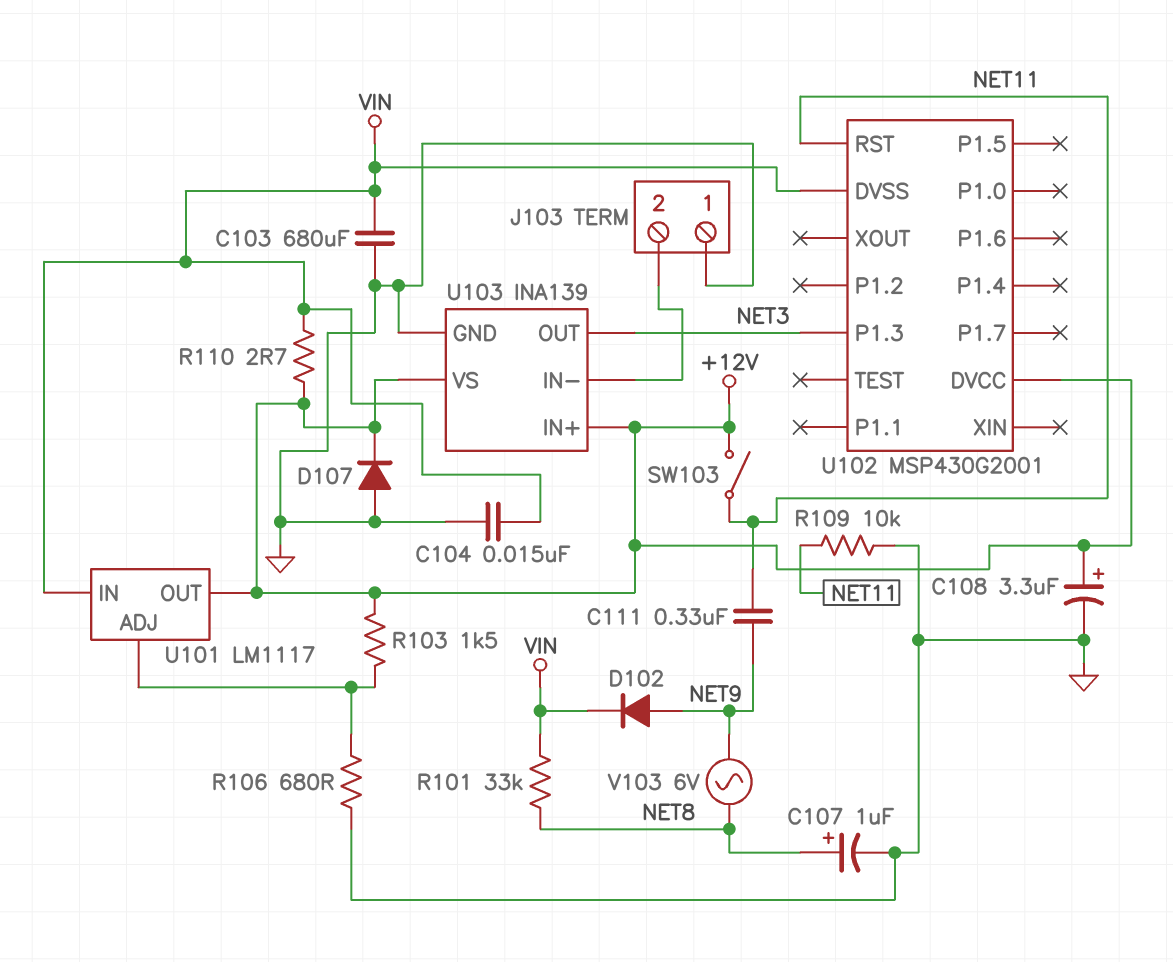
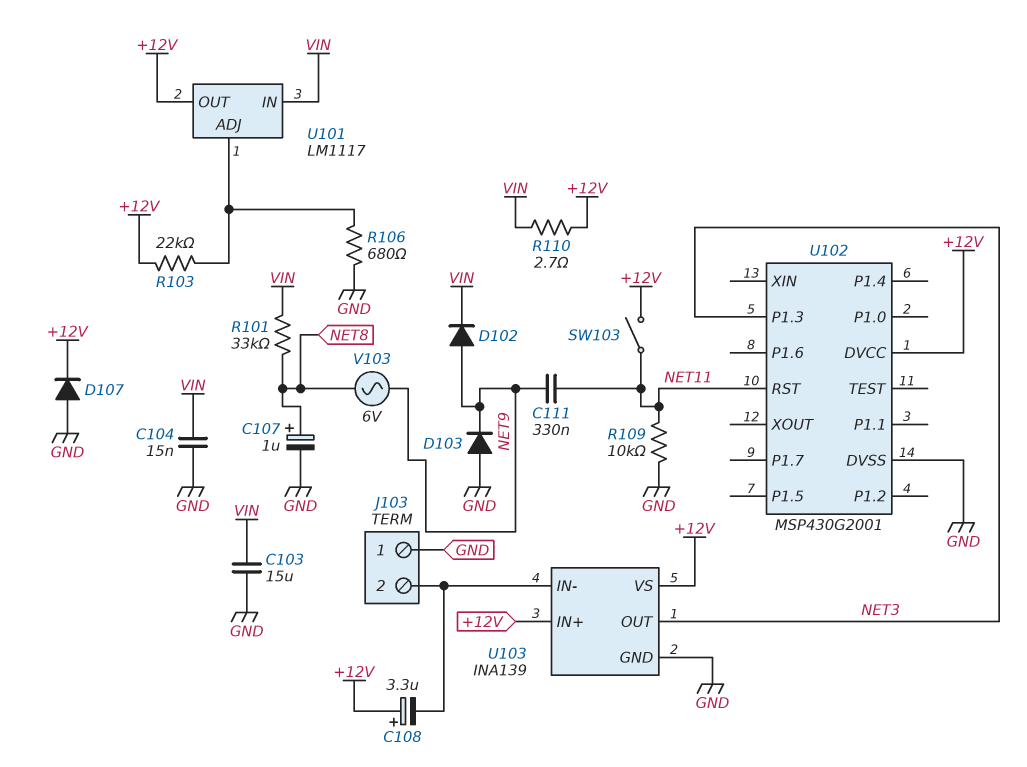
C103: 680uF (GND, VIN) -> 15uF (GND, VIN)
C108: 3.3uF (plus +12V, minus GND) -> 3.3uF (plus +12V, minus J103/2)
D103: none -> diode (A GND, K NET9)
R103: 1.5k (+12V, U101/ADJ) -> 22k (+12V, U101/ADJ)
U102 pin DVSS: VIN -> GND

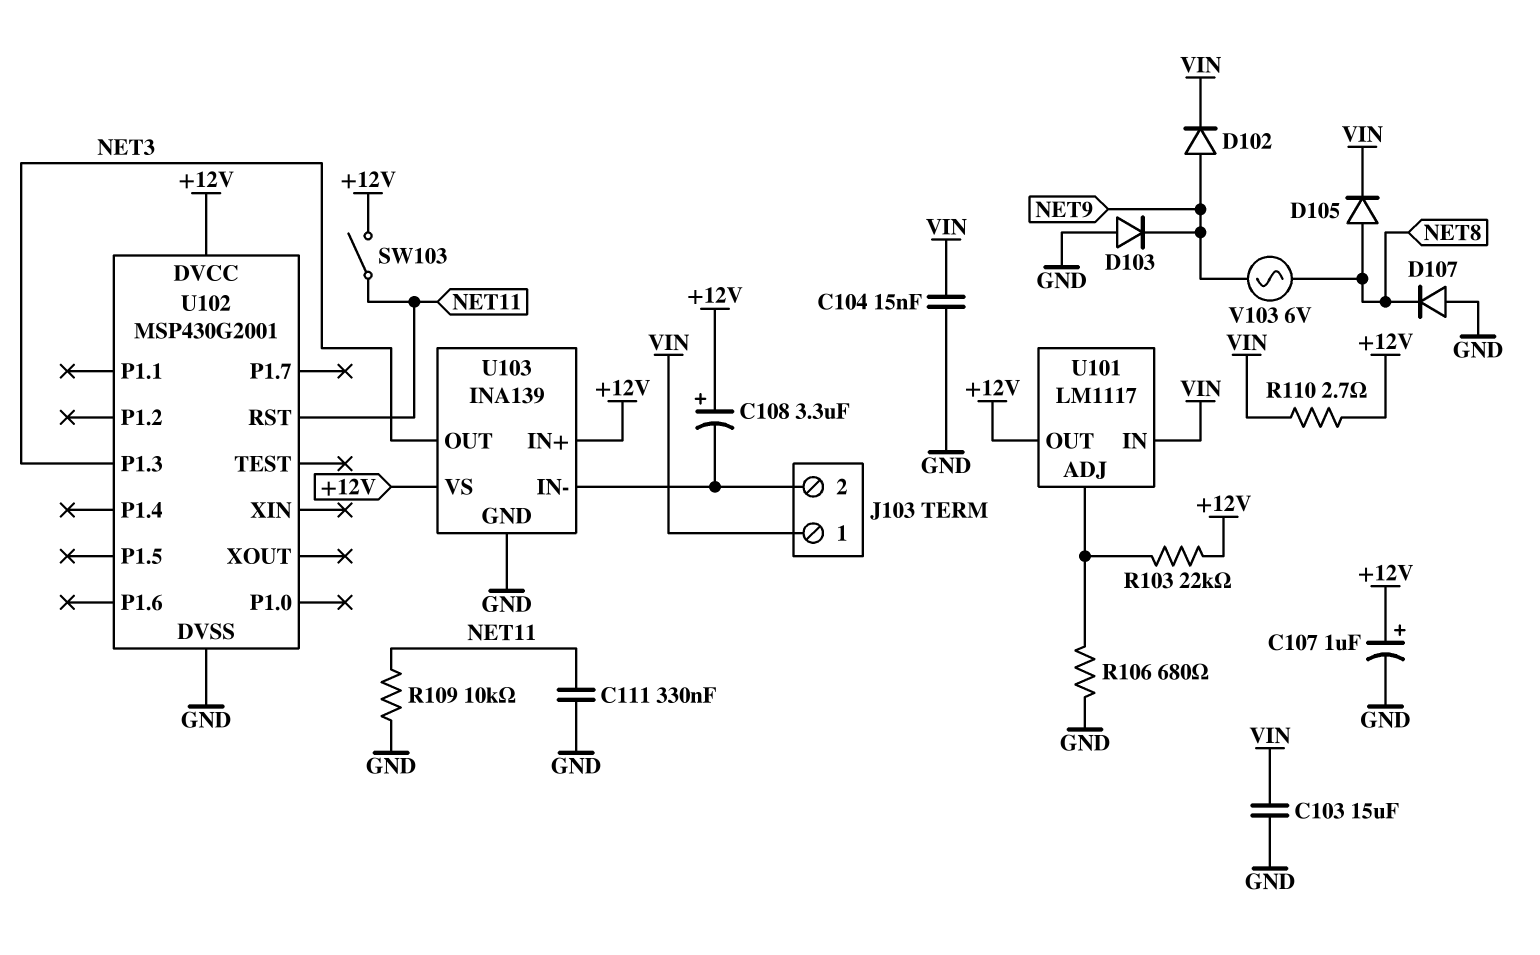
C107: 1uF (plus NET8, minus GND) -> 1uF (plus +12V, minus GND)
C111: 330nF (NET9, NET11) -> 330nF (GND, NET11)
D105: none -> diode (A NET8, K VIN)
D107: diode (A GND, K +12V) -> diode (A GND, K NET8)
J103 pin 1: GND -> VIN
R101: 33k (NET8, VIN) -> none

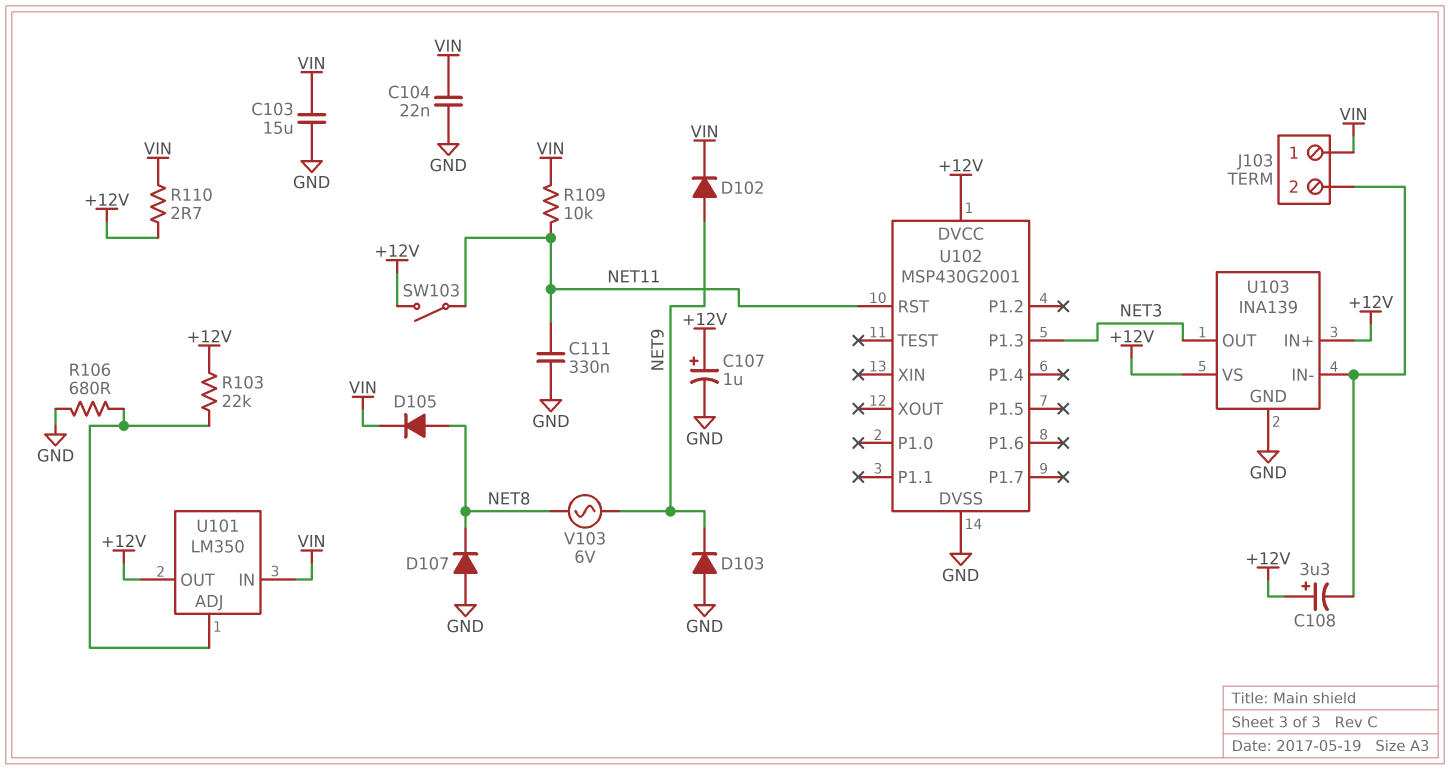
C104: 15nF (GND, VIN) -> 22nF (GND, VIN)
R109: 10k (GND, NET11) -> 10k (NET11, VIN)
U101: LM1117 -> LM350

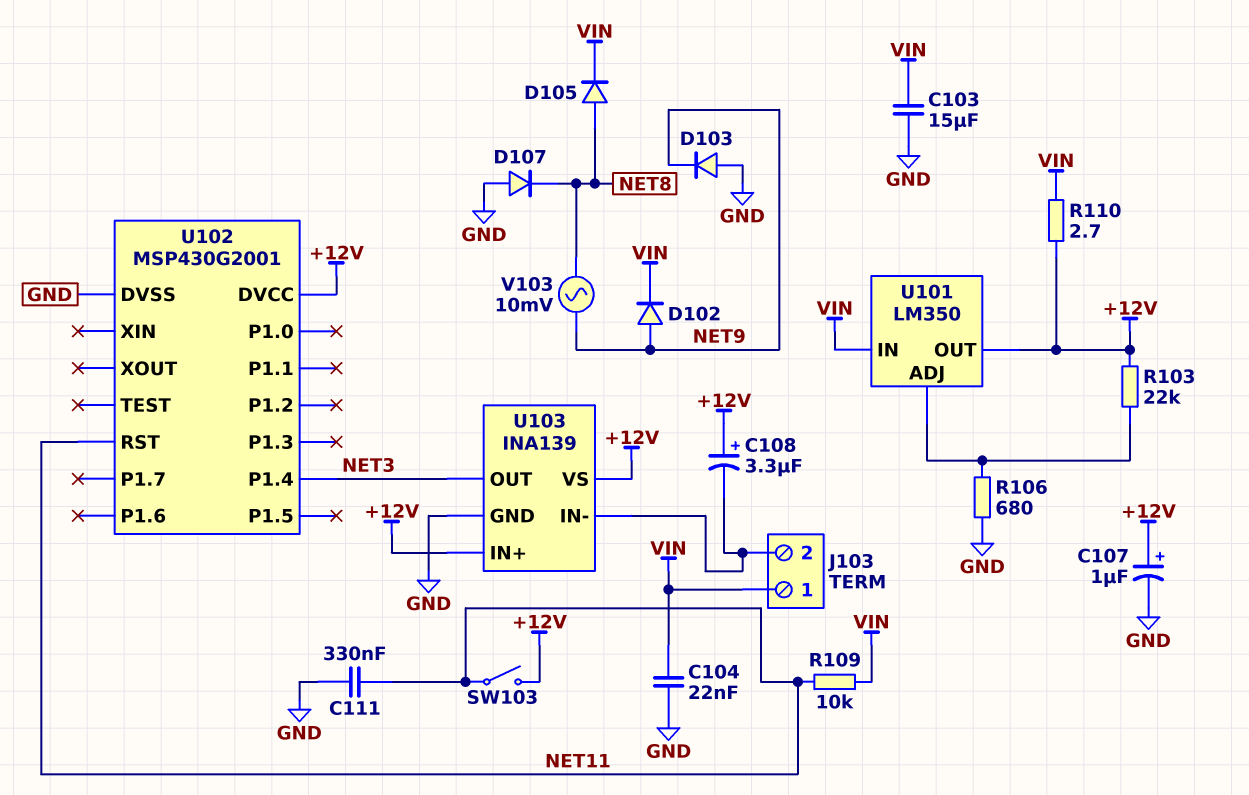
U102 pin P1.3: NET3 -> none
U102 pin P1.4: none -> NET3
V103: AC 6V (NET8, NET9) -> AC 10mV (NET8, NET9)

